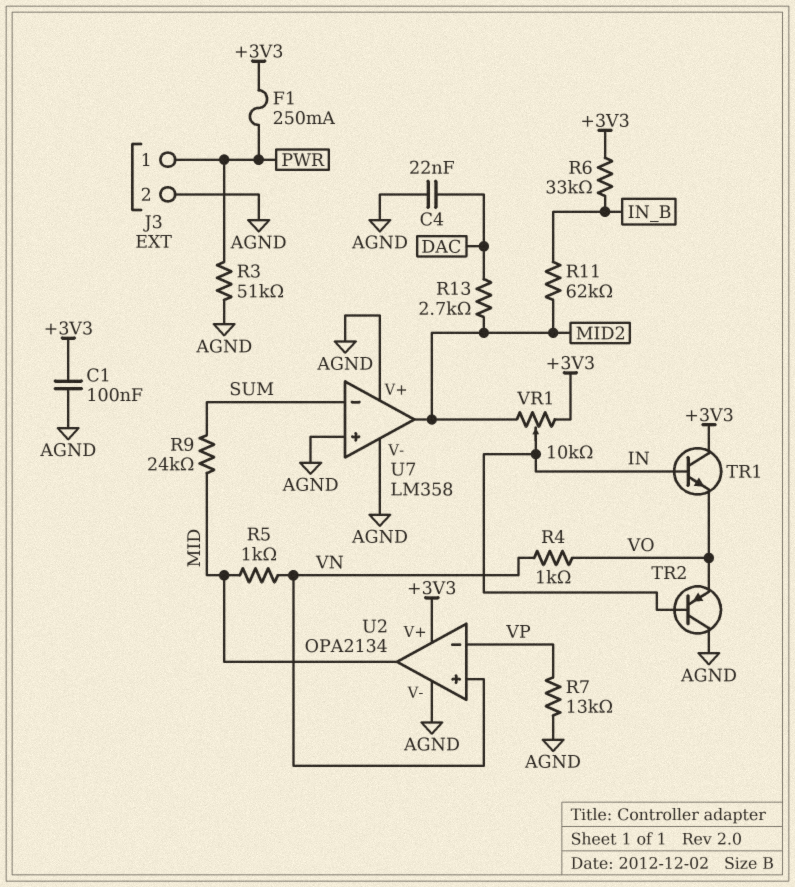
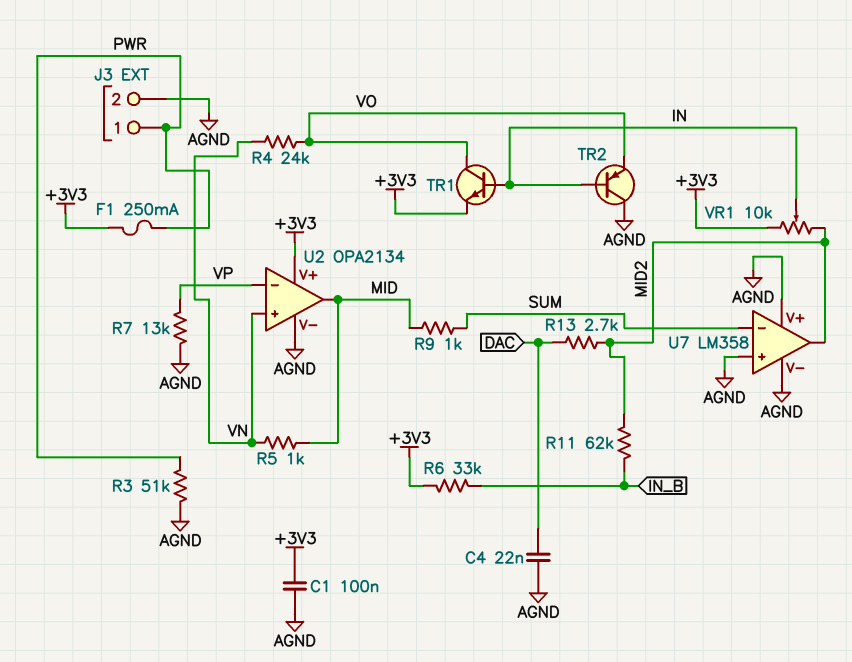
R4: 1k (VN, VO) -> 24k (VN, VO)
R9: 24k (MID, SUM) -> 1k (MID, SUM)
TR1: NPN (B IN, C +3V3, E VO) -> NPN (B IN, C VO, E +3V3)

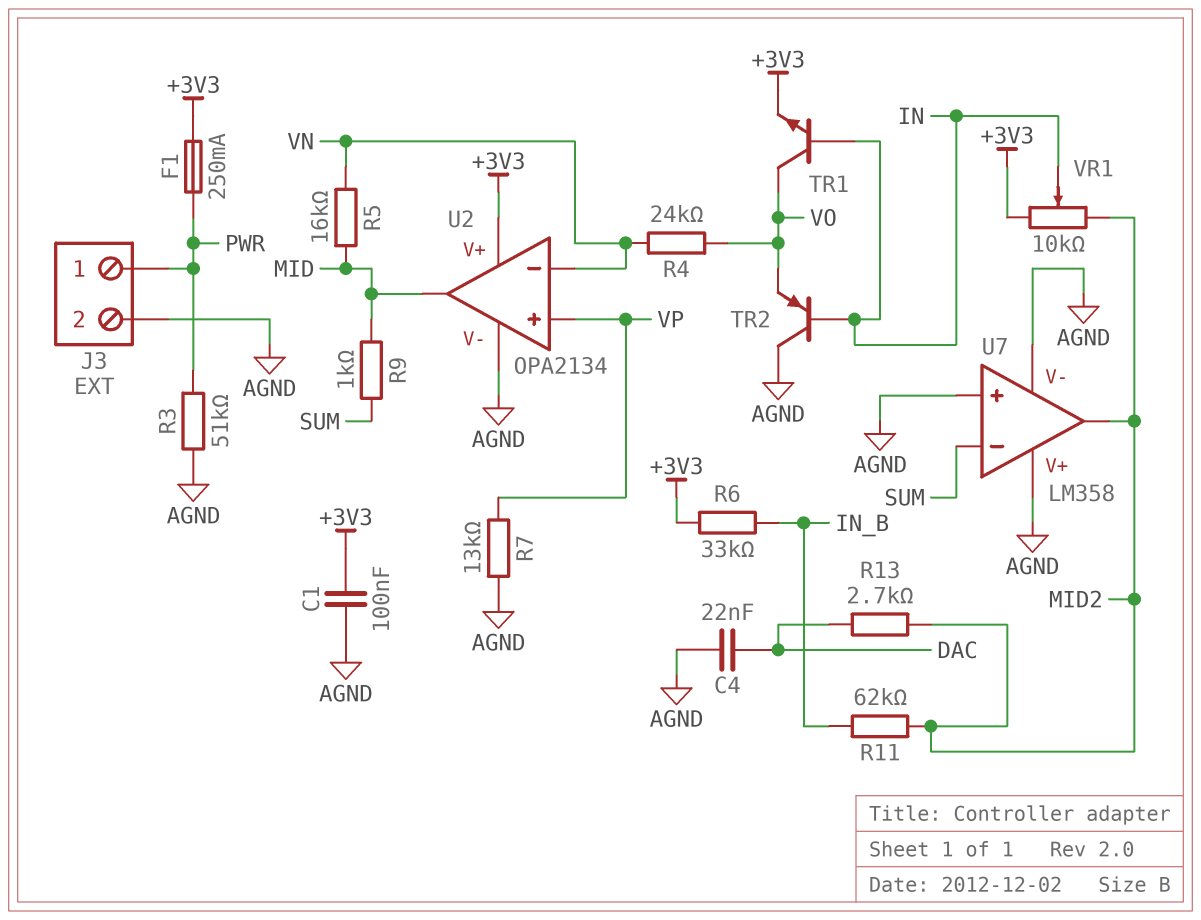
R5: 1k (MID, VN) -> 16k (MID, VN)
U2 pin in+: VN -> VP
U2 pin in-: VP -> VN

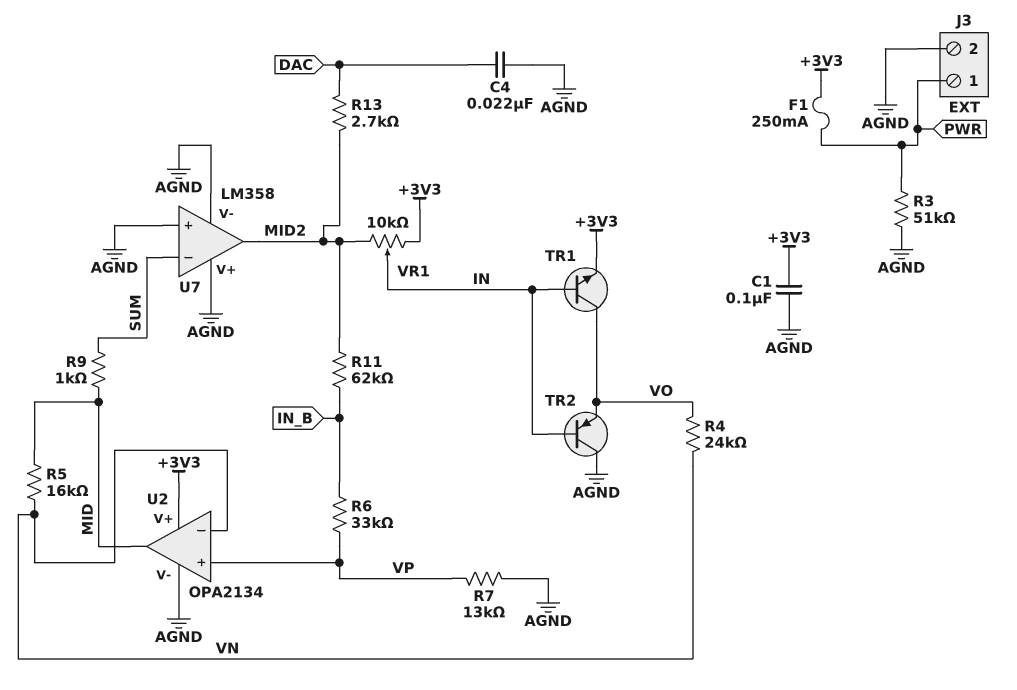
R6: 33k (+3V3, IN_B) -> 33k (IN_B, VP)

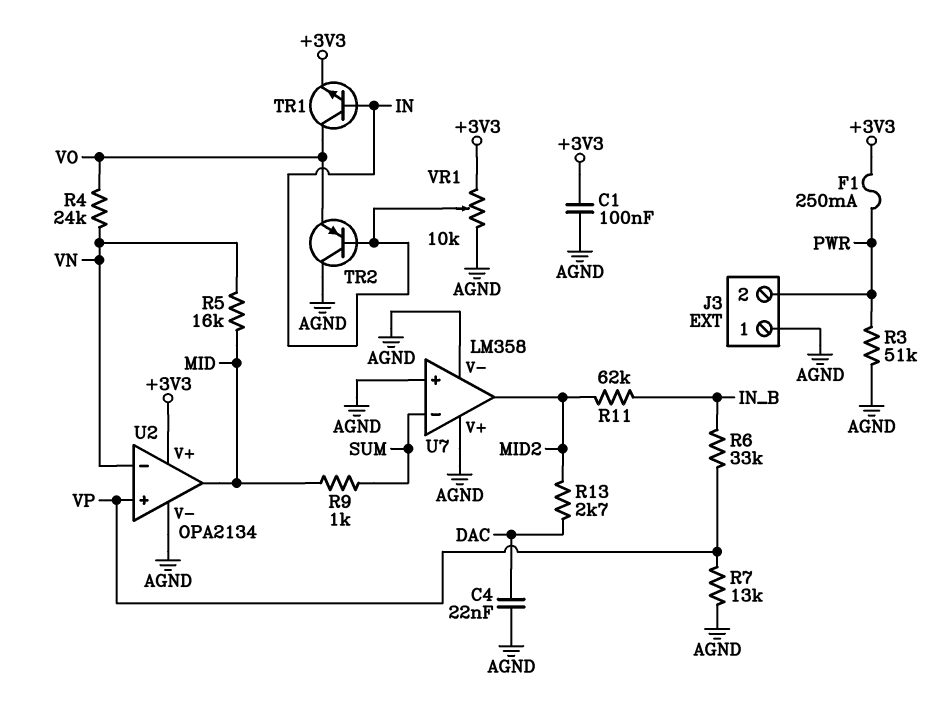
J3 pin 1: PWR -> AGND
J3 pin 2: AGND -> PWR
VR1: 10k (+3V3, MID2, wiper IN) -> 10k (+3V3, AGND, wiper IN)

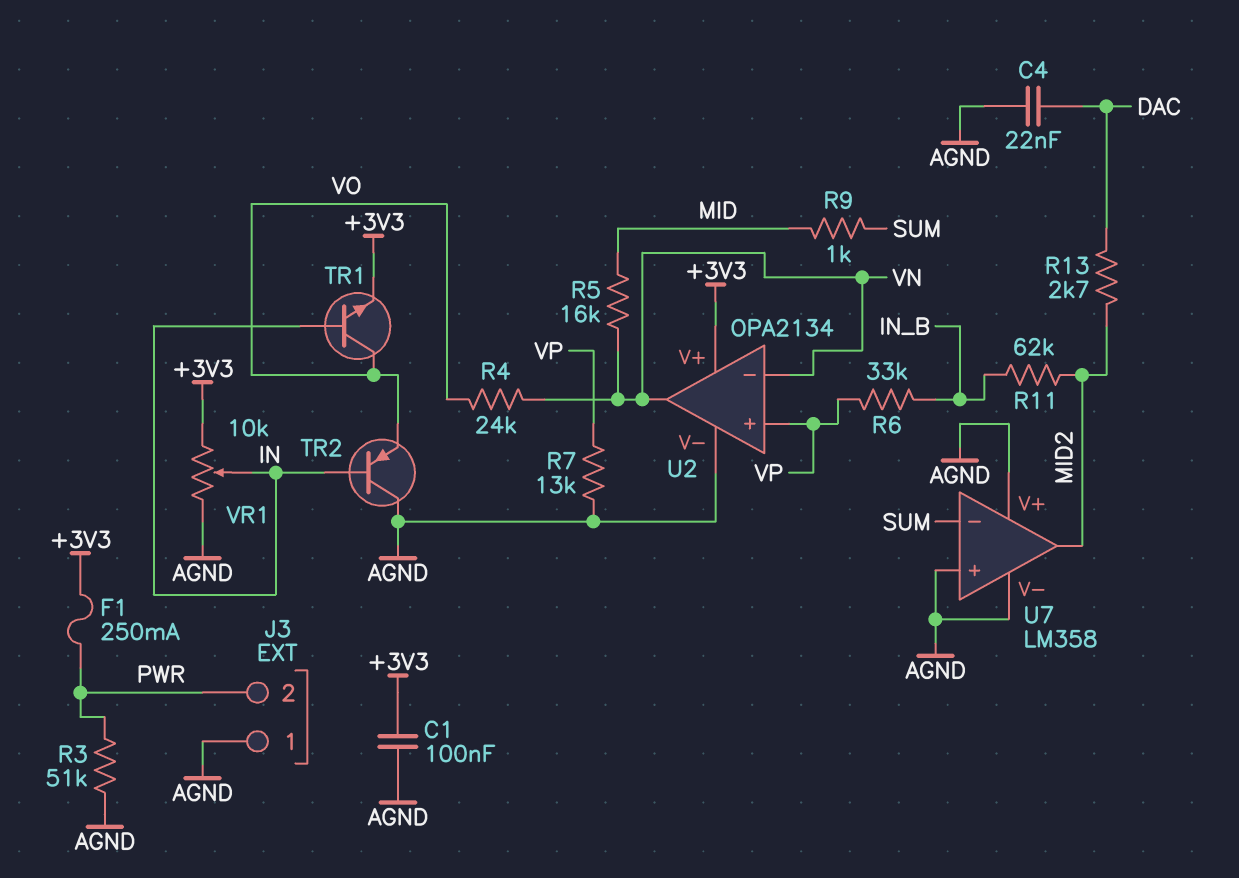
U2 pin out: MID -> VN

